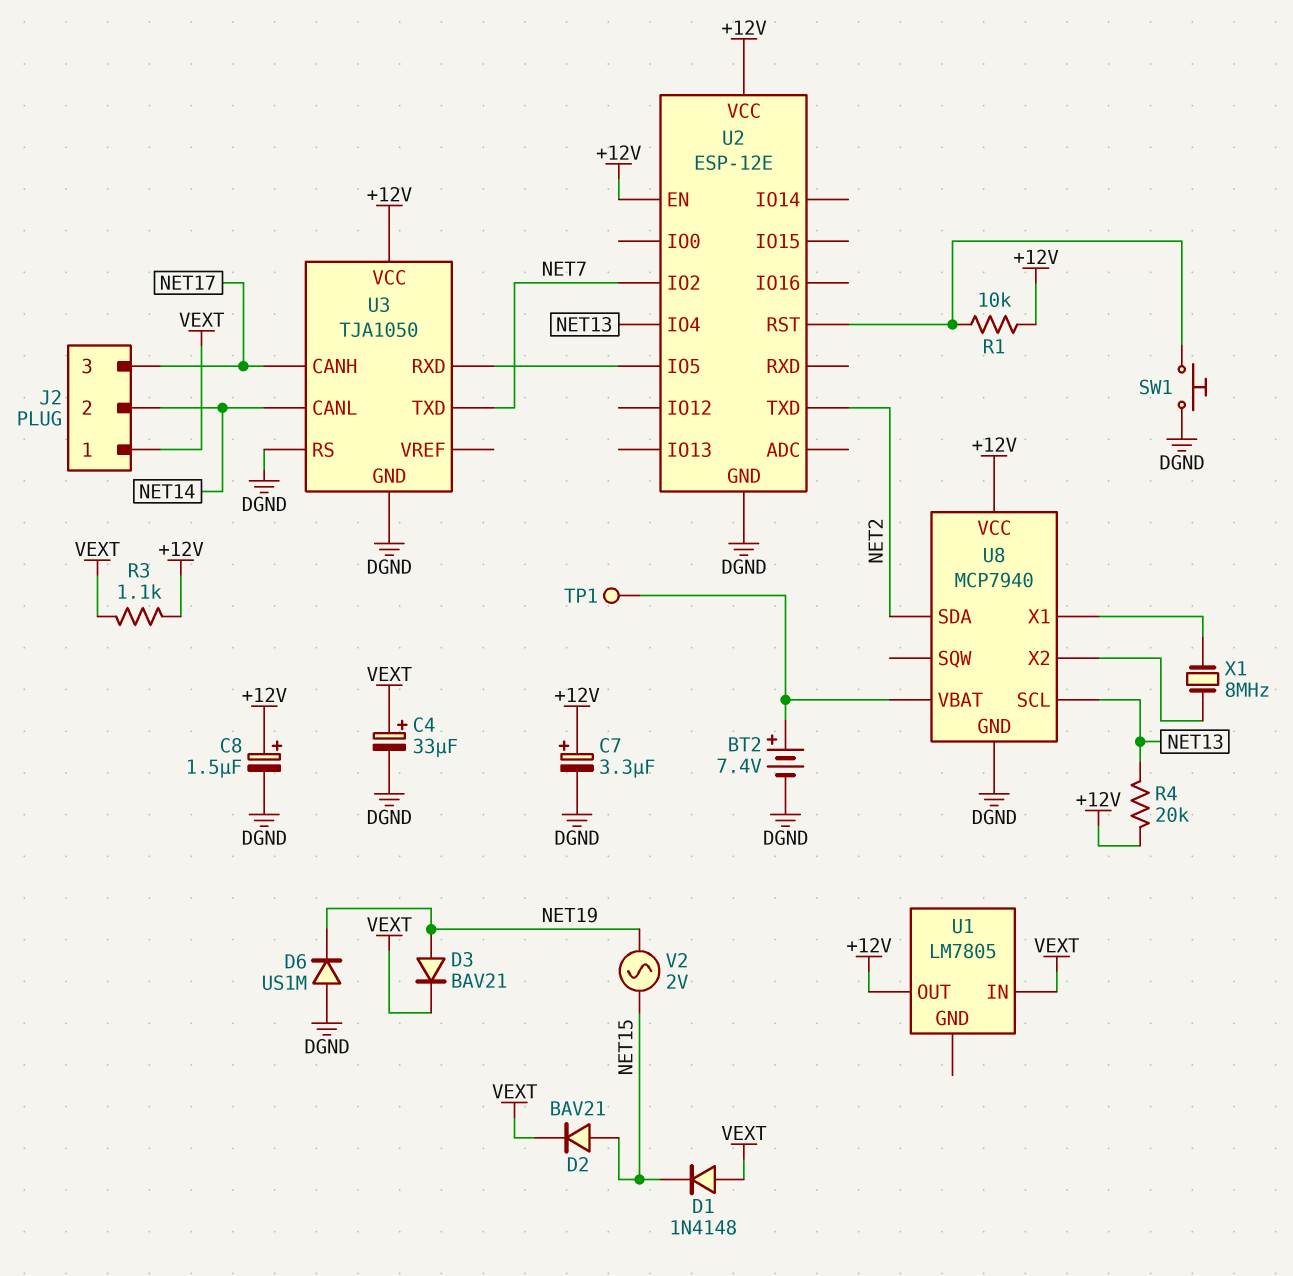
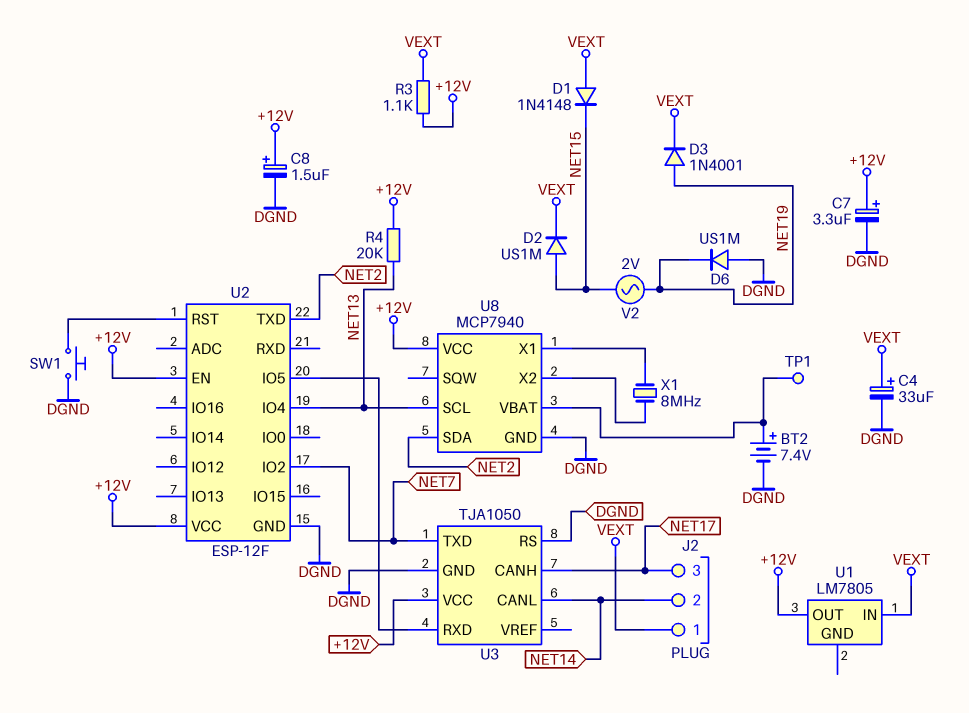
D2: diode BAV21 (A NET15, K VEXT) -> diode US1M (A NET15, K VEXT)
D3: diode BAV21 (A NET19, K VEXT) -> diode 1N4001 (A NET19, K VEXT)
R1: 10k (+12V, U2/RST) -> none
U2: ESP-12E -> ESP-12F

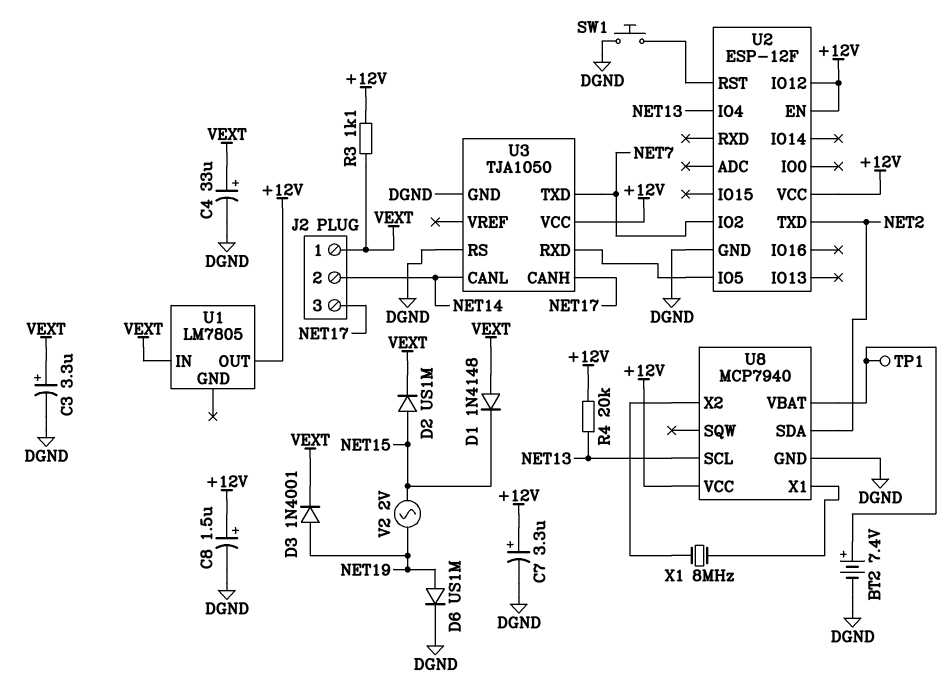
C3: none -> 3.3uF (plus VEXT, minus DGND)
D6: diode US1M (A DGND, K NET19) -> diode US1M (A NET19, K DGND)
U2 pin IO12: none -> +12V

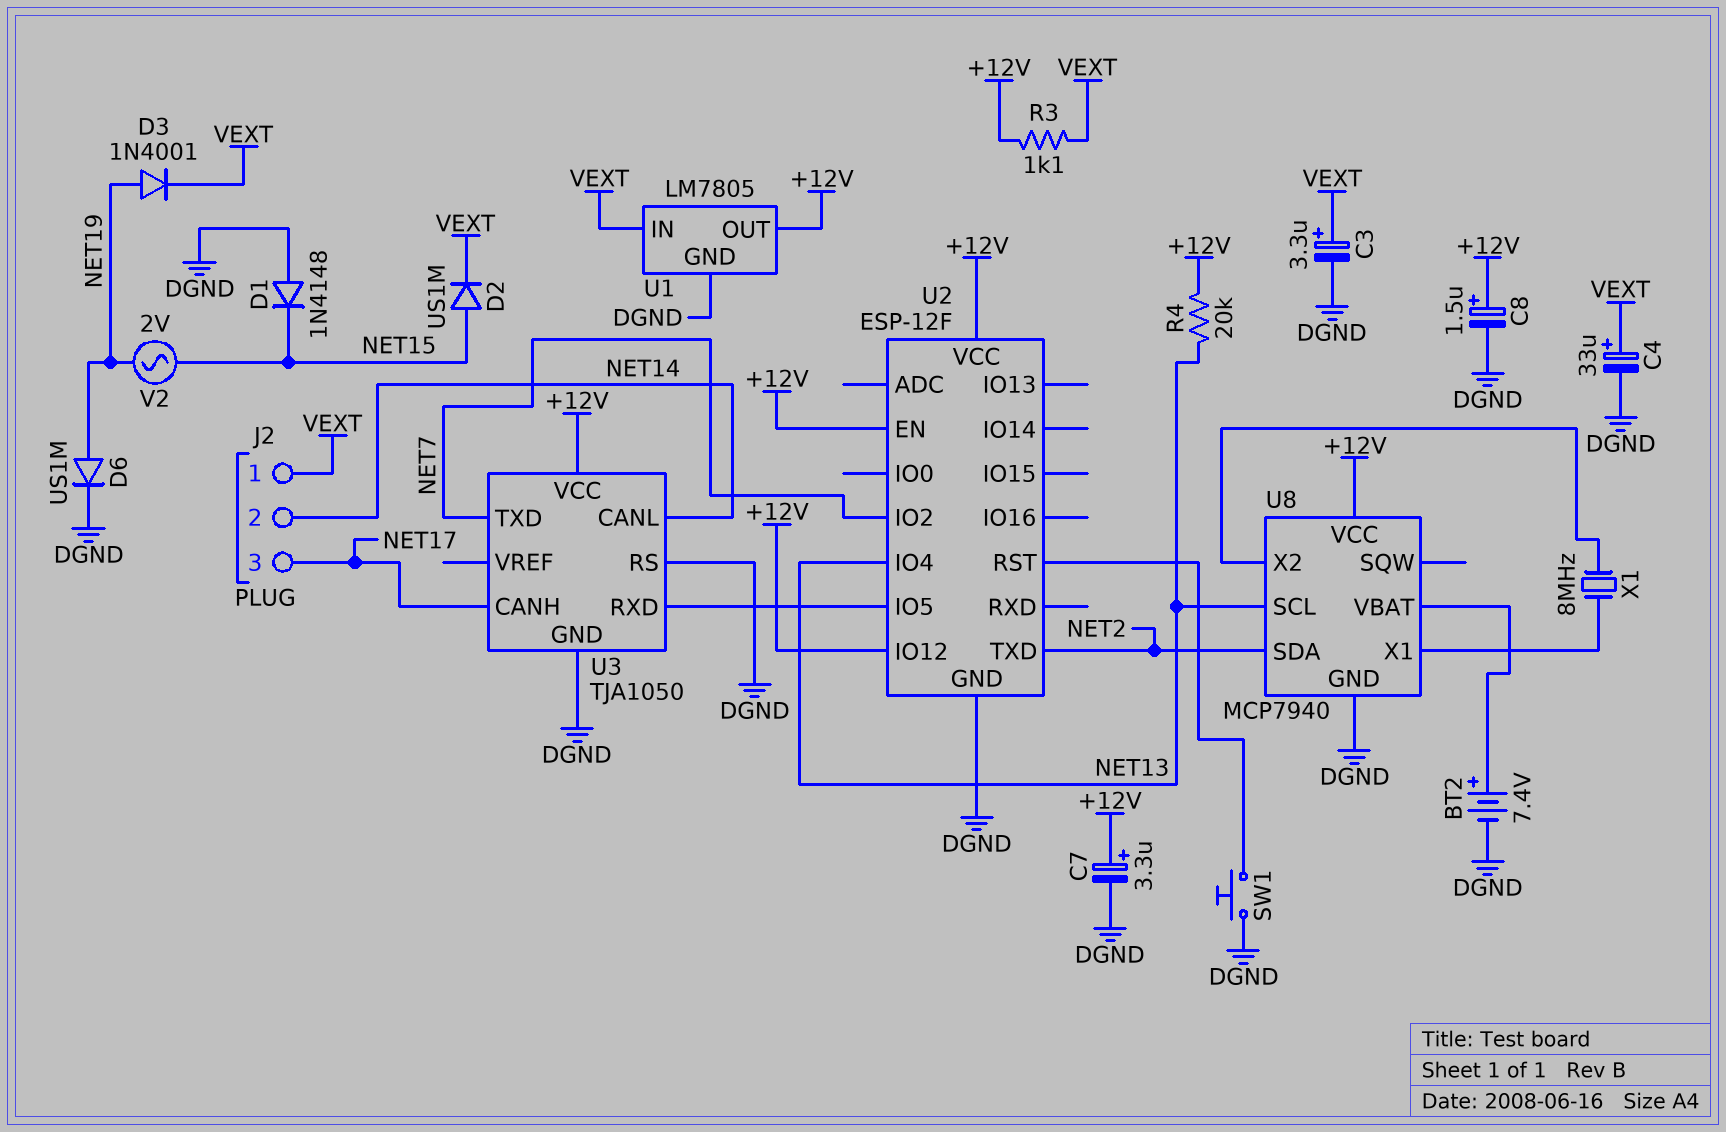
D1: diode 1N4148 (A VEXT, K NET15) -> diode 1N4148 (A DGND, K NET15)
TP1: test point (U8/VBAT) -> none
U1 pin GND: none -> DGND

